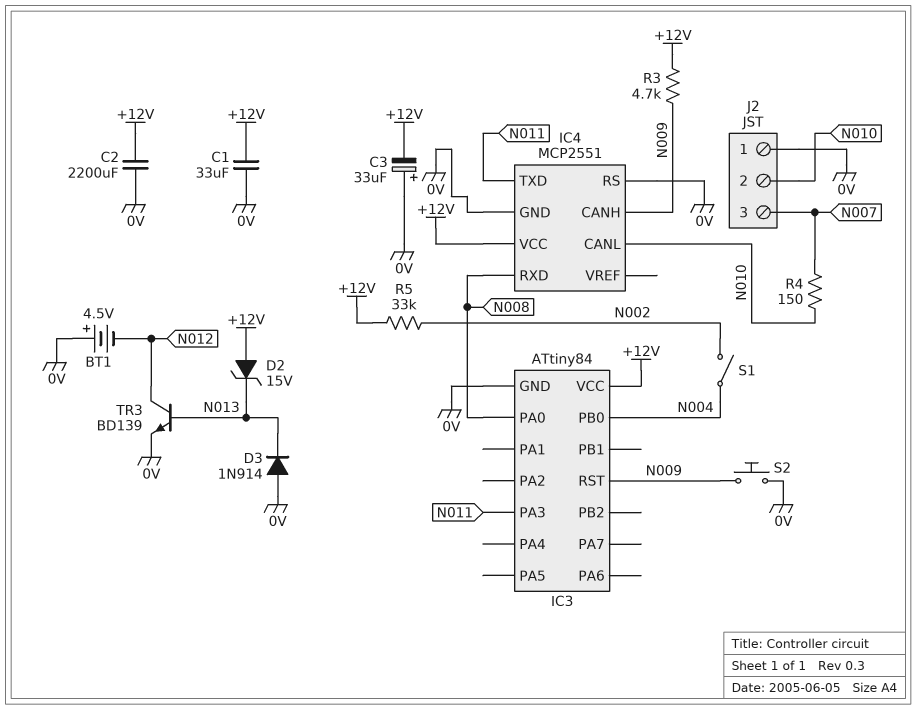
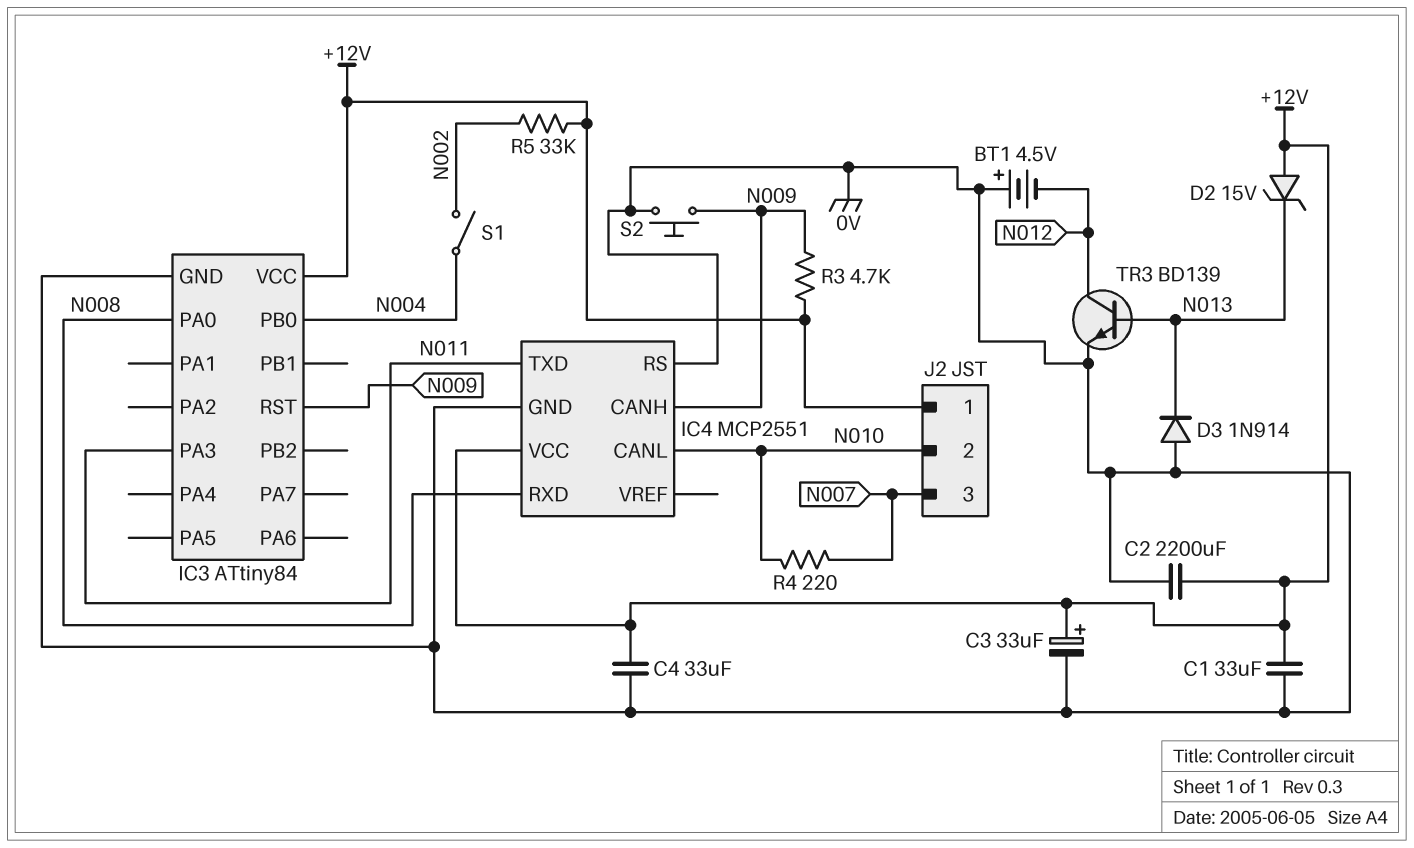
C3: 33uF (plus 0V, minus +12V) -> 33uF (plus +12V, minus 0V)
C4: none -> 33uF (+12V, 0V)
J2 pin 1: 0V -> +12V
R4: 150 (N007, N010) -> 220 (N007, N010)

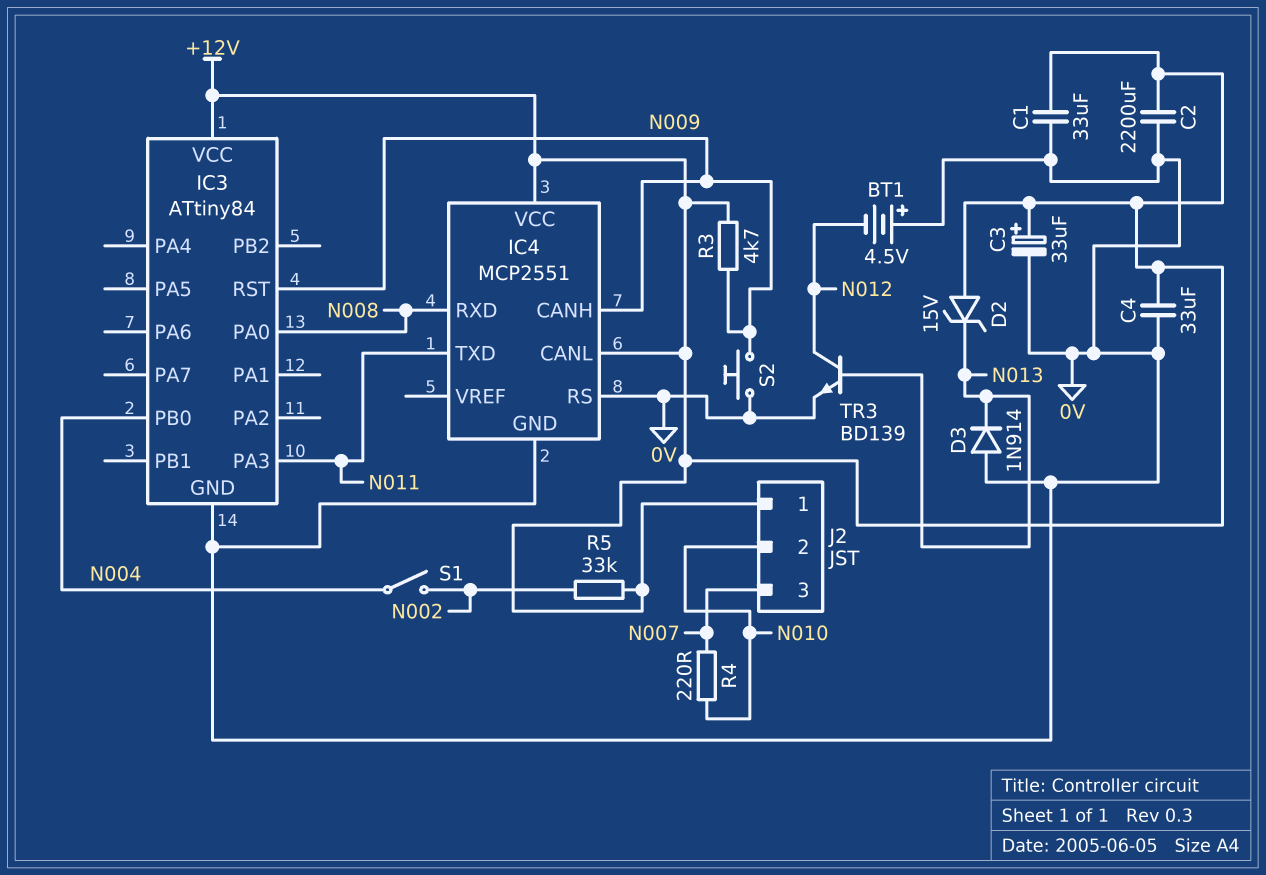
IC4 pin CANL: N010 -> +12V

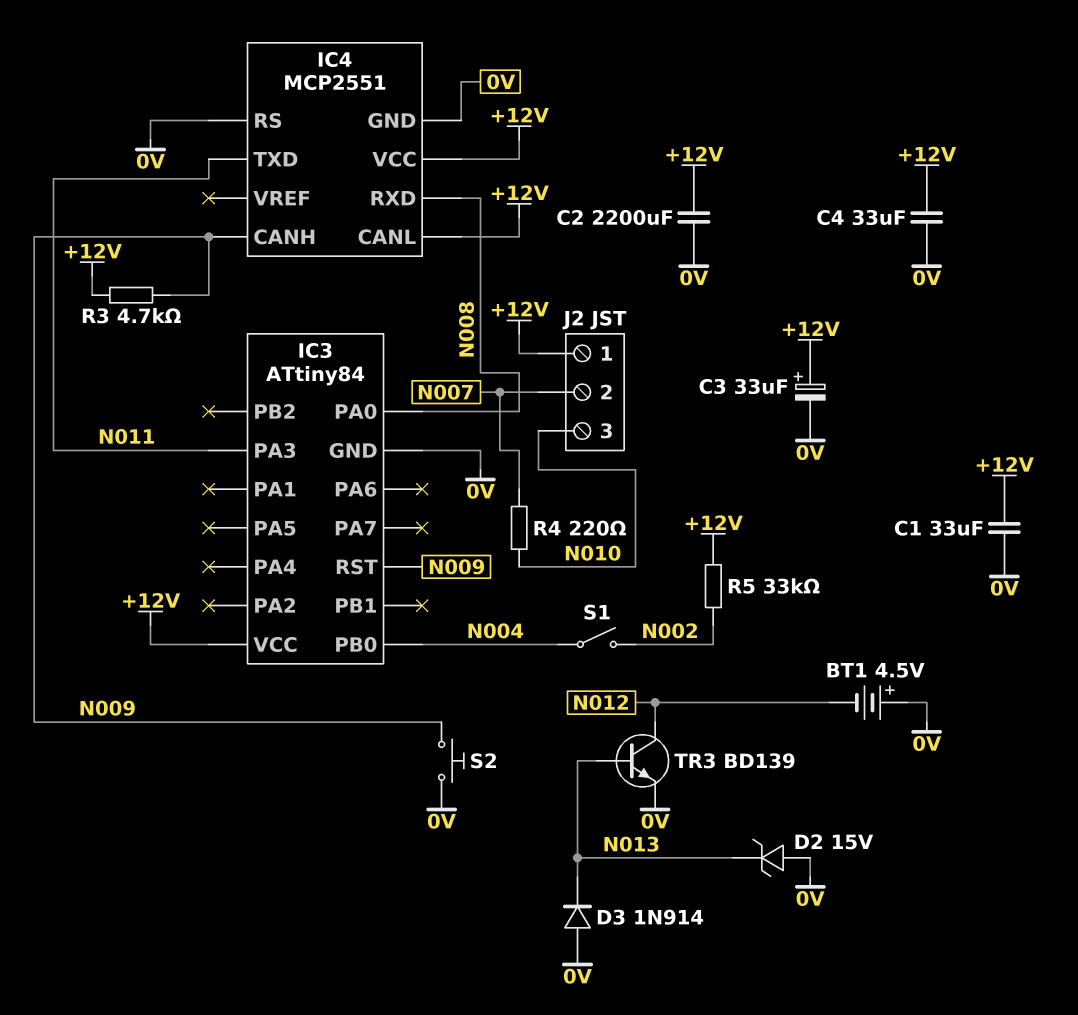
D2: zener 15V (A +12V, K N013) -> zener 15V (A 0V, K N013)
J2 pin 2: N010 -> N007
J2 pin 3: N007 -> N010

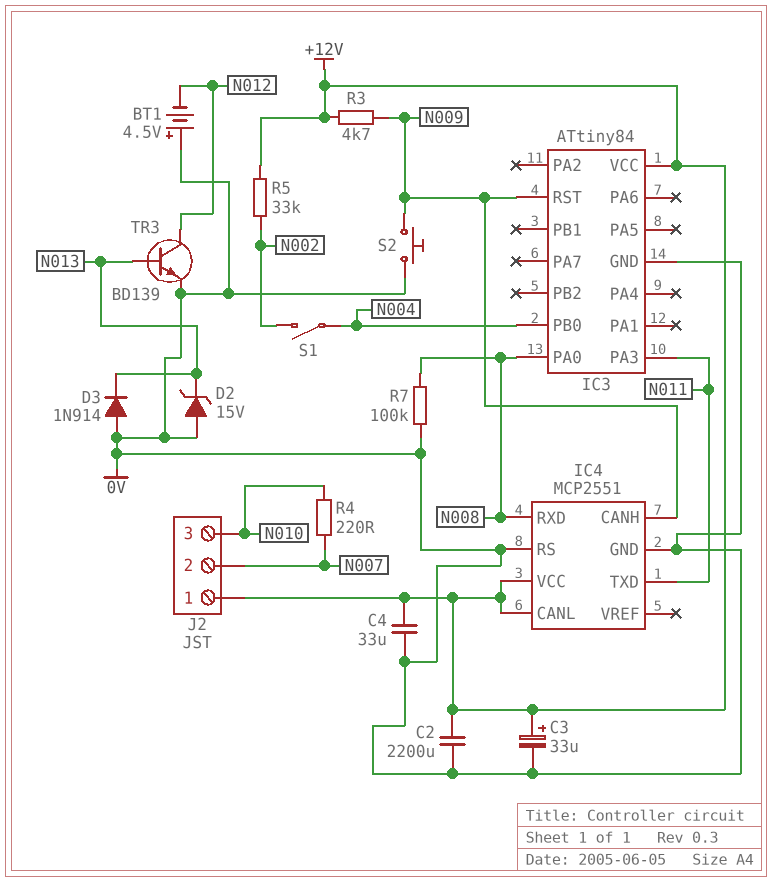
C1: 33uF (+12V, 0V) -> none
R7: none -> 100k (0V, N008)

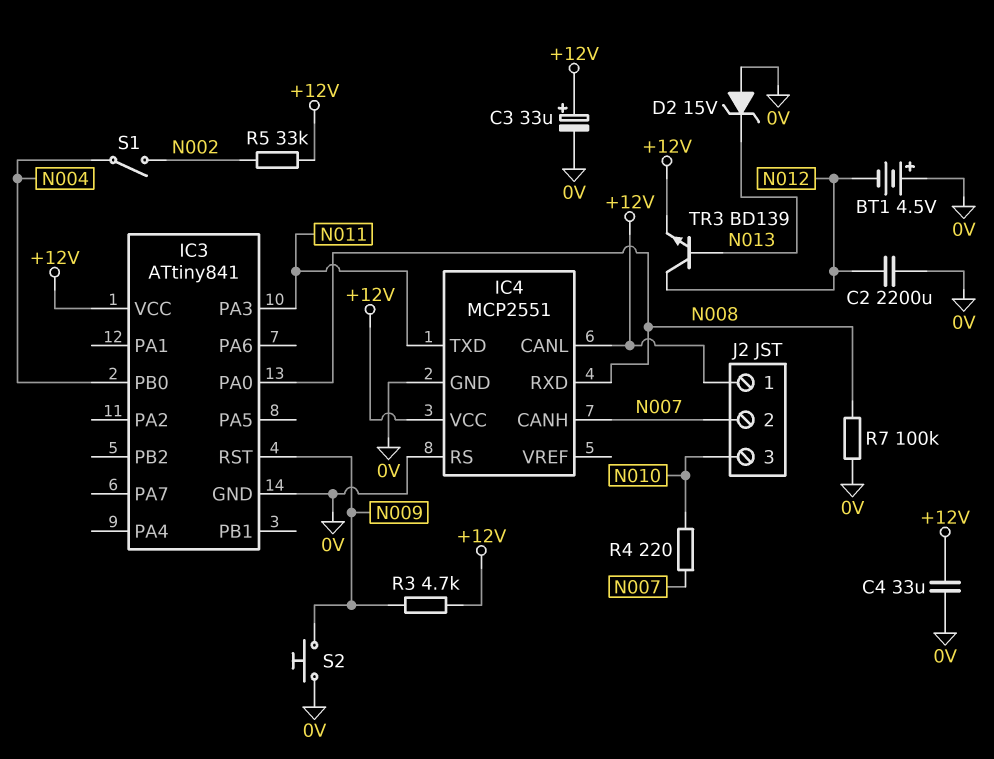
C2: 2200uF (+12V, 0V) -> 2200uF (0V, N012)
D3: diode 1N914 (A 0V, K N013) -> none
IC3: ATtiny84 -> ATtiny841
IC4 pin CANH: N009 -> N007
TR3: NPN BD139 (B N013, C N012, E 0V) -> NPN BD139 (B N013, C N012, E +12V)

